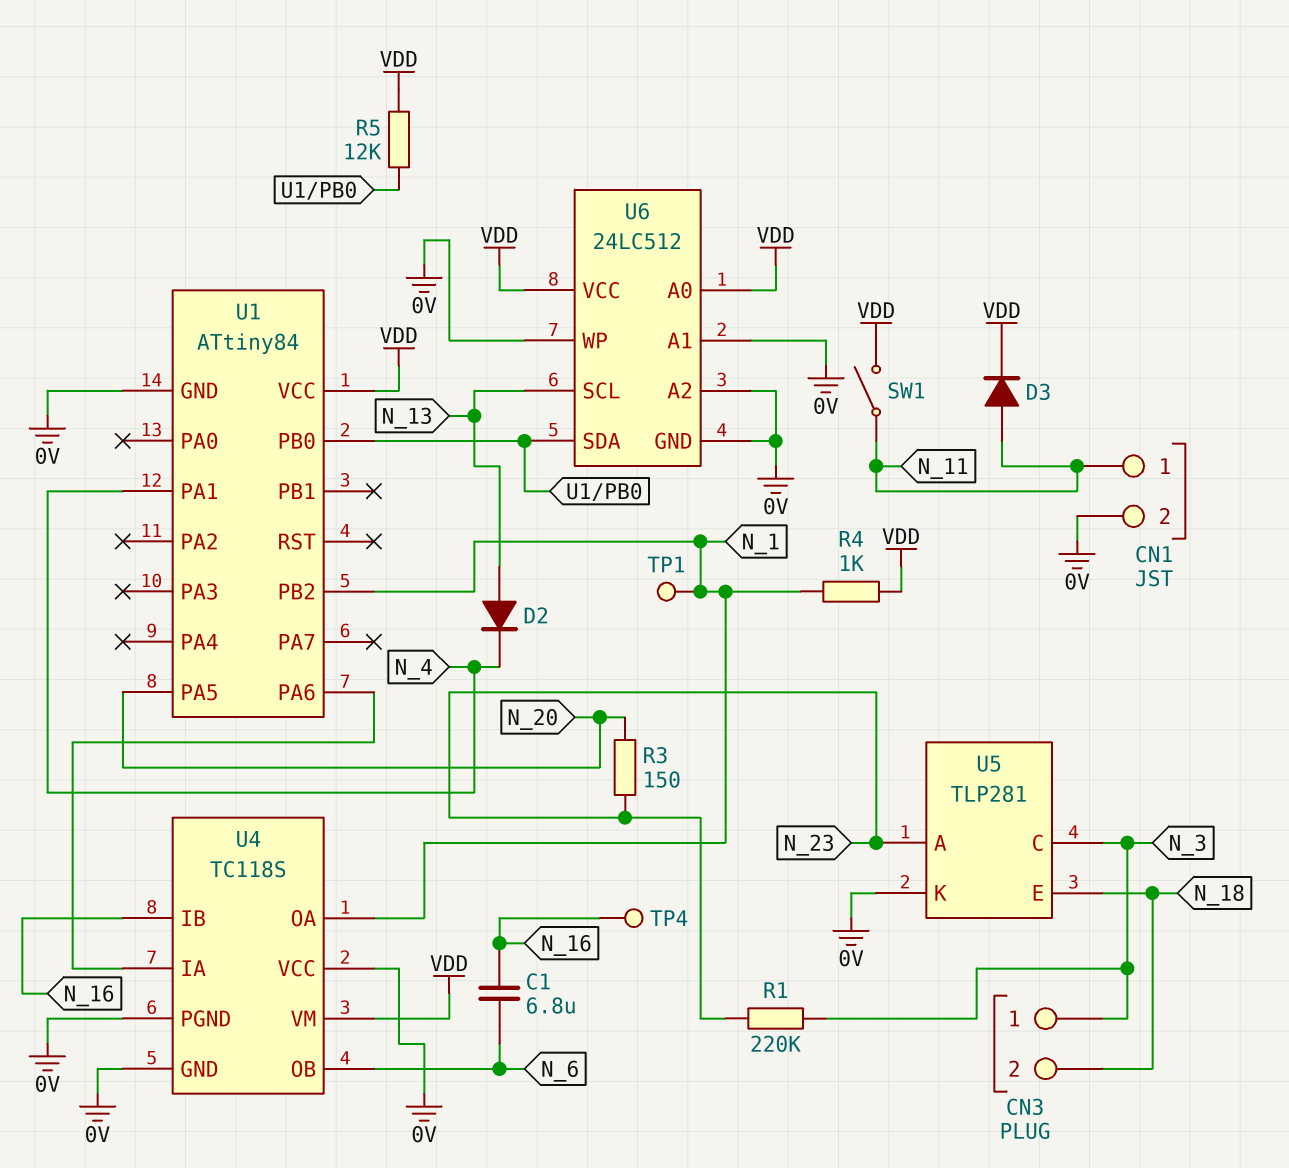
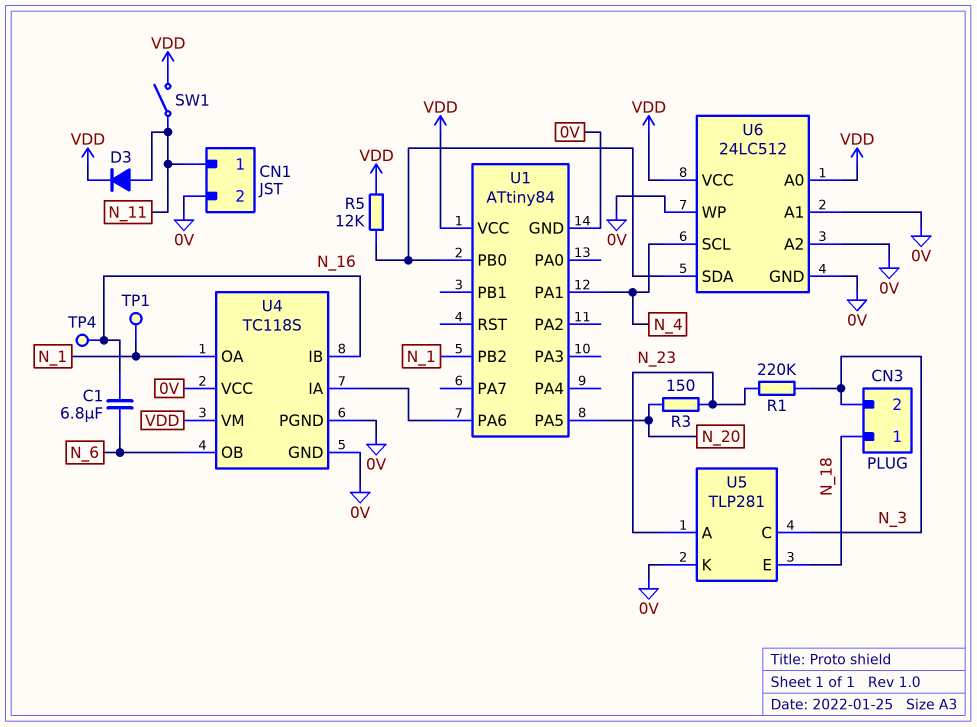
CN3 pin 1: N_3 -> N_18
CN3 pin 2: N_18 -> N_3
D2: diode (A N_13, K N_4) -> none
R4: 1k (N_1, VDD) -> none
U6 pin SCL: N_13 -> N_4

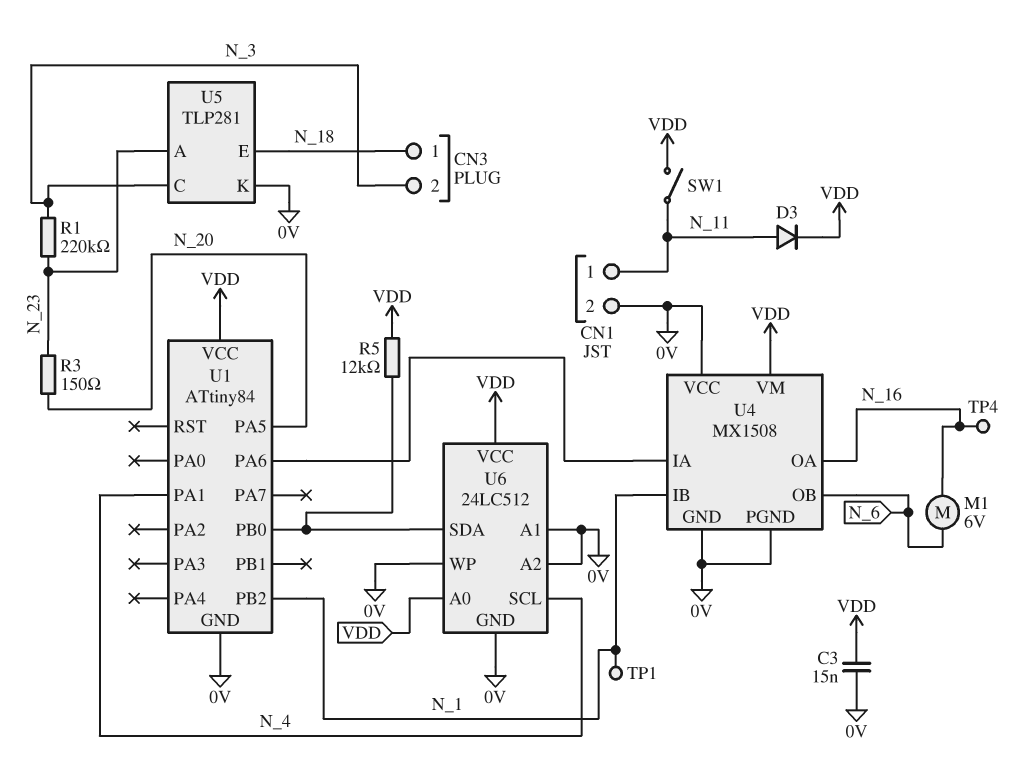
C1: 6.8uF (N_6, N_16) -> none
C3: none -> 15nF (0V, VDD)
M1: none -> motor 6V (N_6, N_16)
U4: TC118S -> MX1508
U4 pin IB: N_16 -> N_1
U4 pin OA: N_1 -> N_16

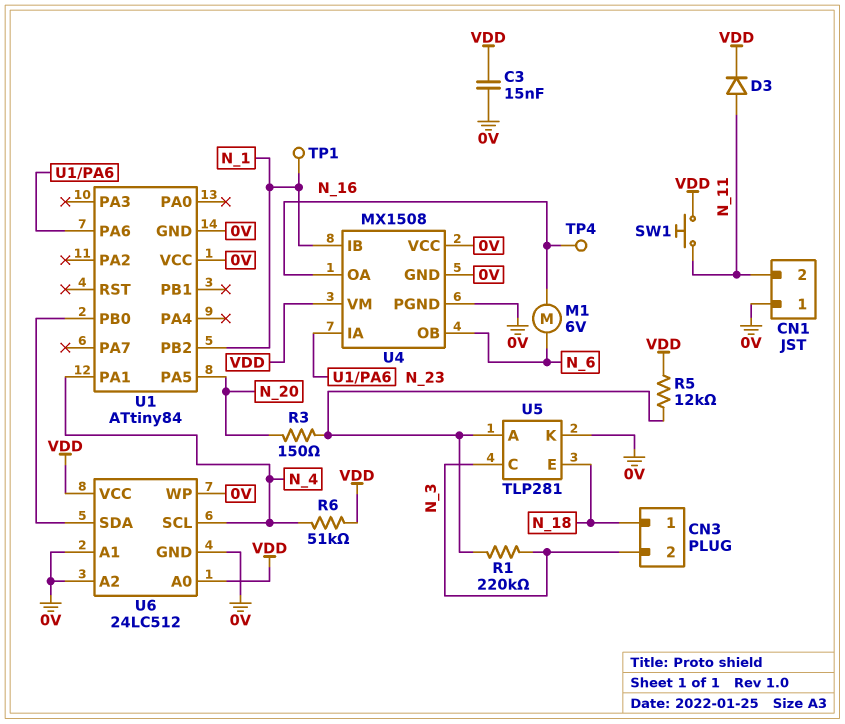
CN1 pin 1: N_11 -> 0V
CN1 pin 2: 0V -> N_11
R5: 12k (U1/PB0, VDD) -> 12k (N_23, VDD)
R6: none -> 51k (N_4, VDD)
SW1: switch (N_11, VDD) -> button (N_11, VDD)
U1 pin VCC: VDD -> 0V

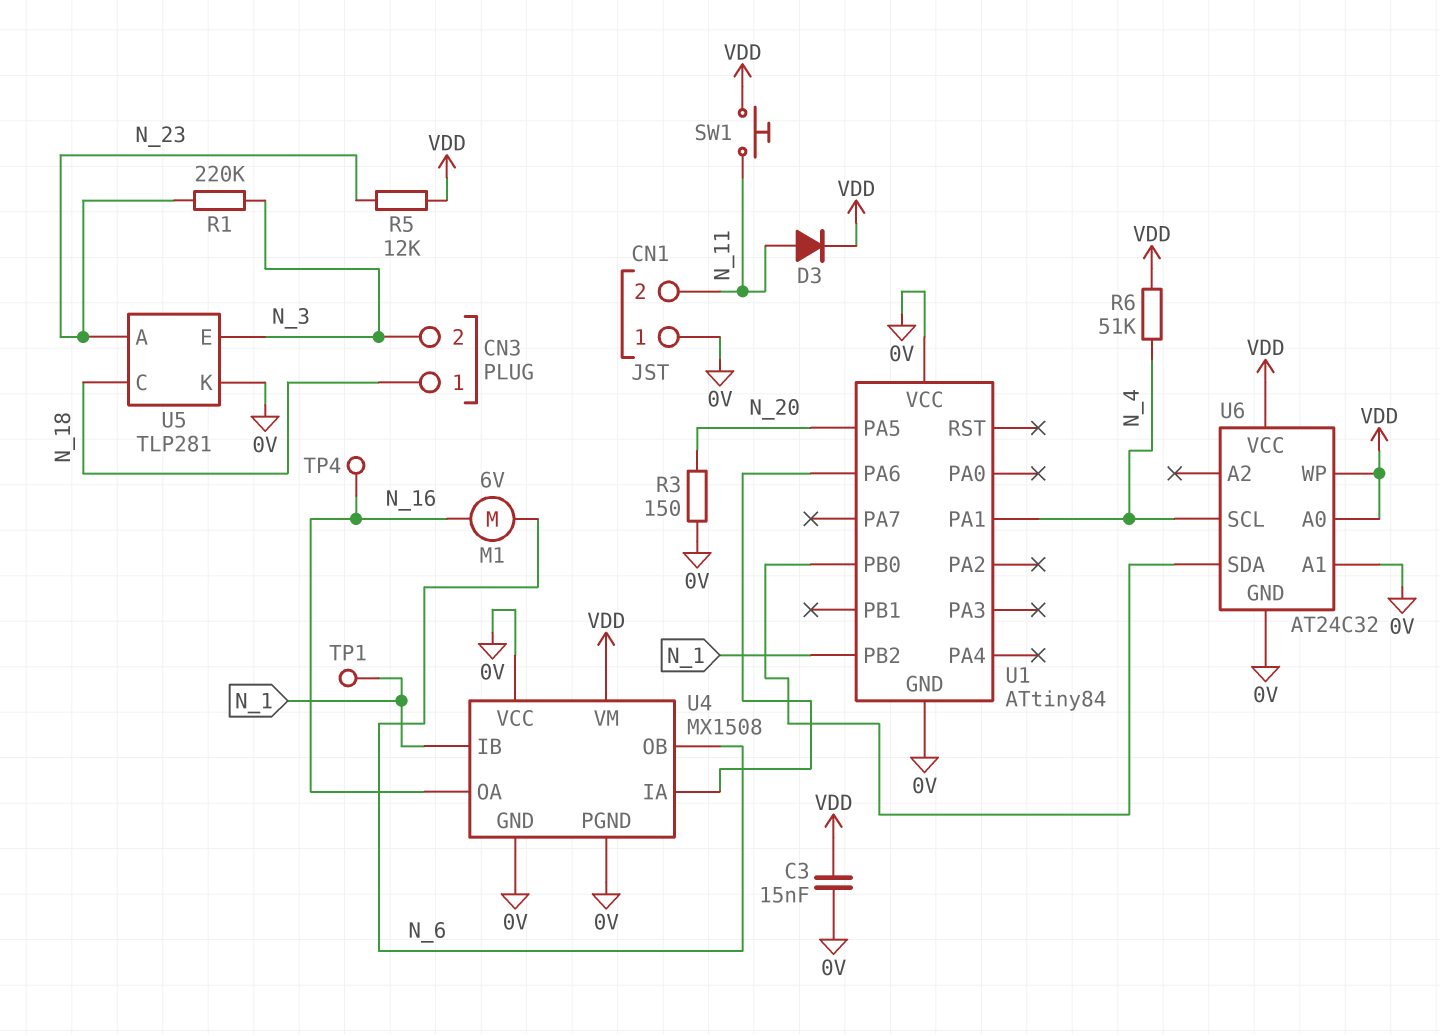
R3: 150 (N_20, N_23) -> 150 (0V, N_20)
U5 pin C: N_3 -> N_18
U5 pin E: N_18 -> N_3
U6: 24LC512 -> AT24C32
U6 pin A2: 0V -> none
U6 pin WP: 0V -> VDD

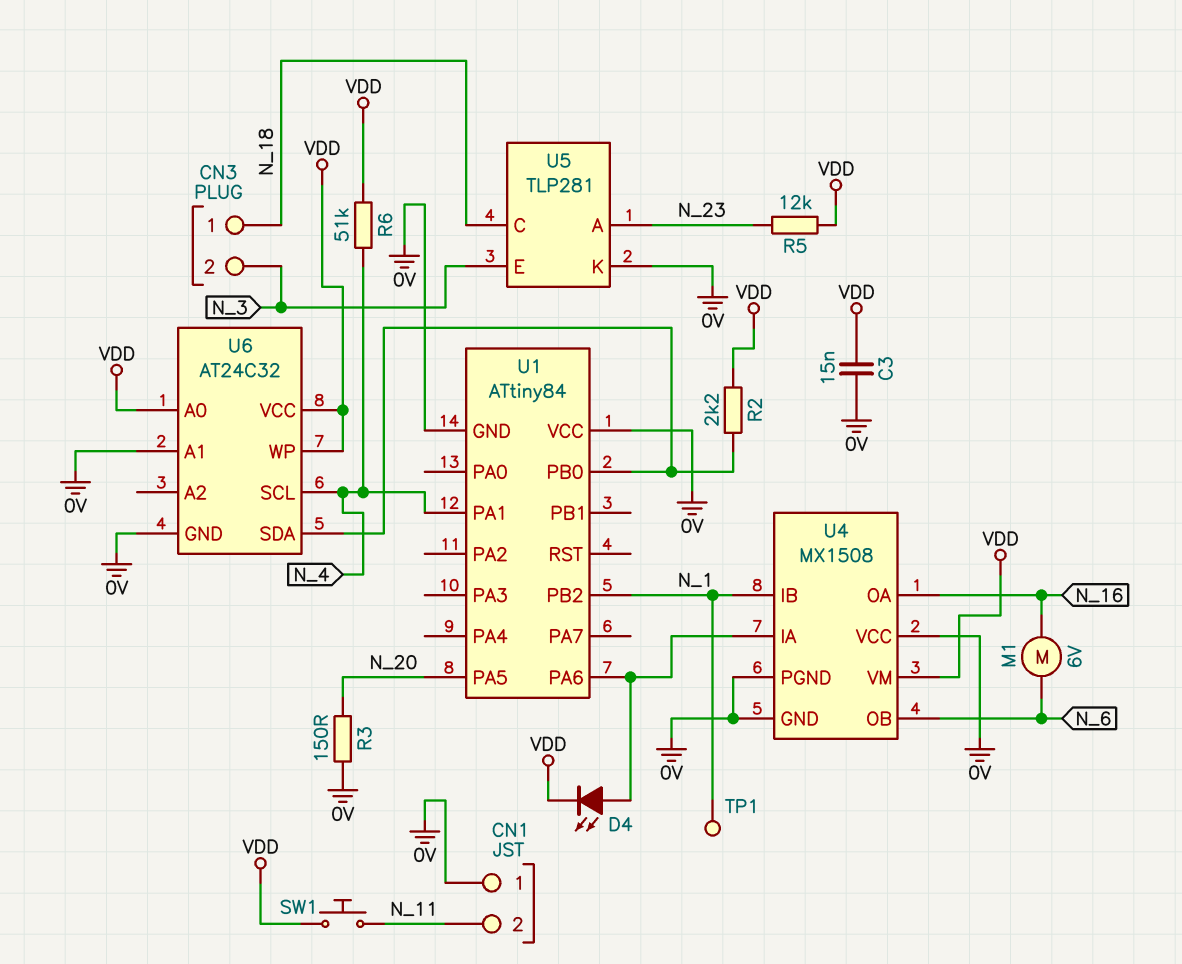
D3: diode (A N_11, K VDD) -> none
D4: none -> LED (A U1/PA6, K VDD)
R1: 220k (N_3, N_23) -> none
R2: none -> 2.2k (U1/PB0, VDD)
TP4: test point (N_16) -> none

